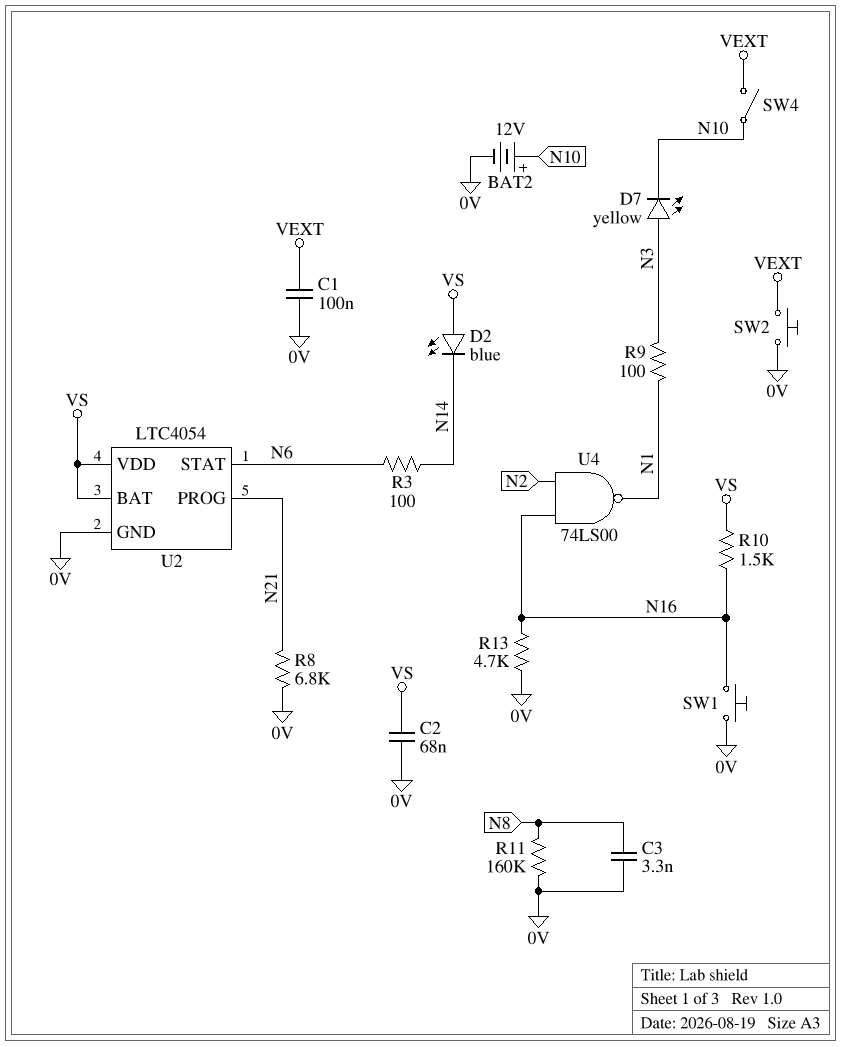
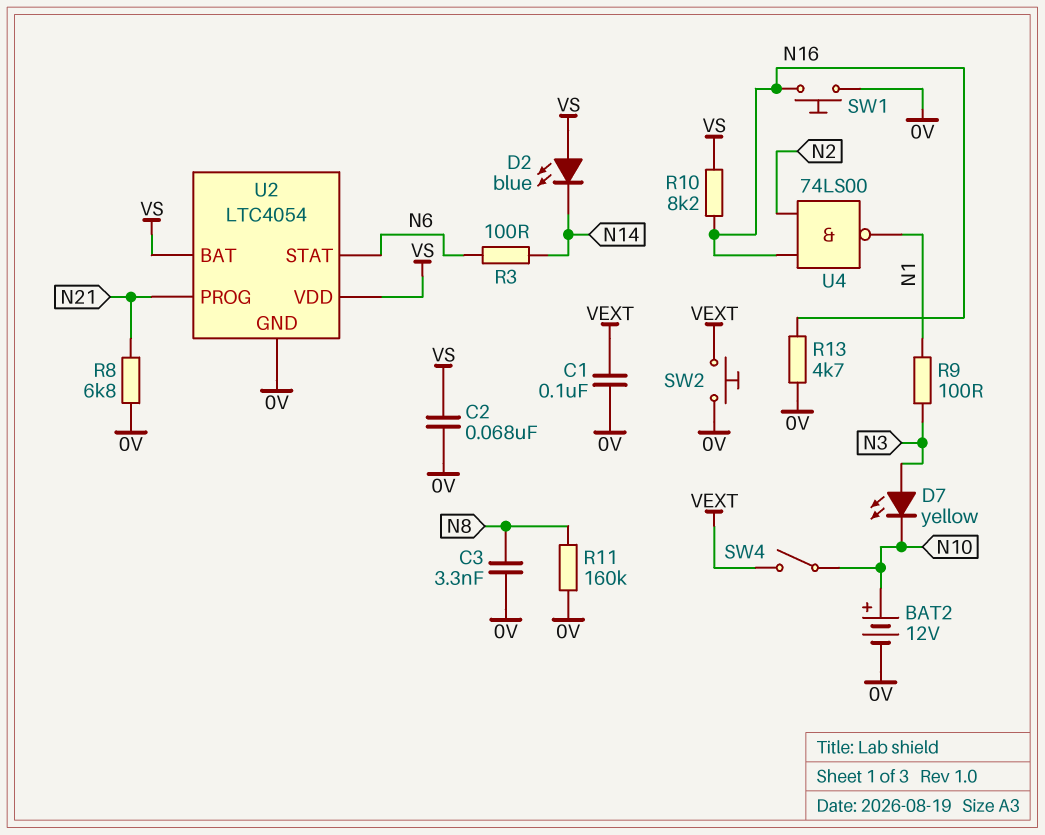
R10: 1.5k (N16, VS) -> 8.2k (N16, VS)

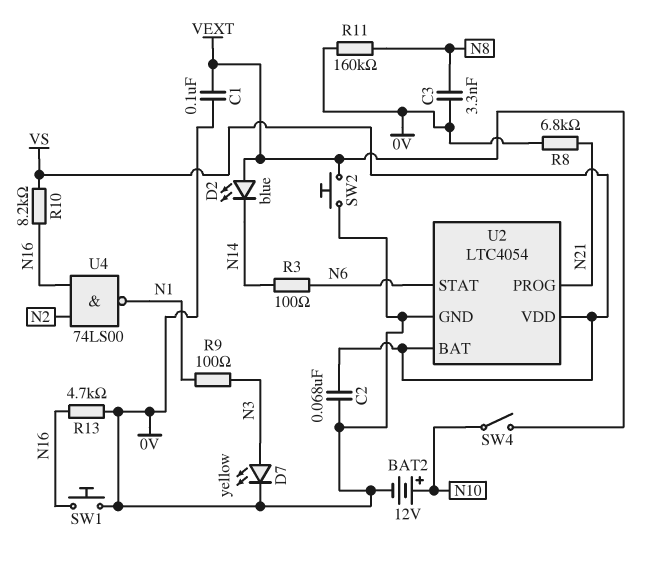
D2: LED blue (A VS, K N14) -> LED blue (A VEXT, K N14)
D7: LED yellow (A N3, K N10) -> LED yellow (A N3, K 0V)

